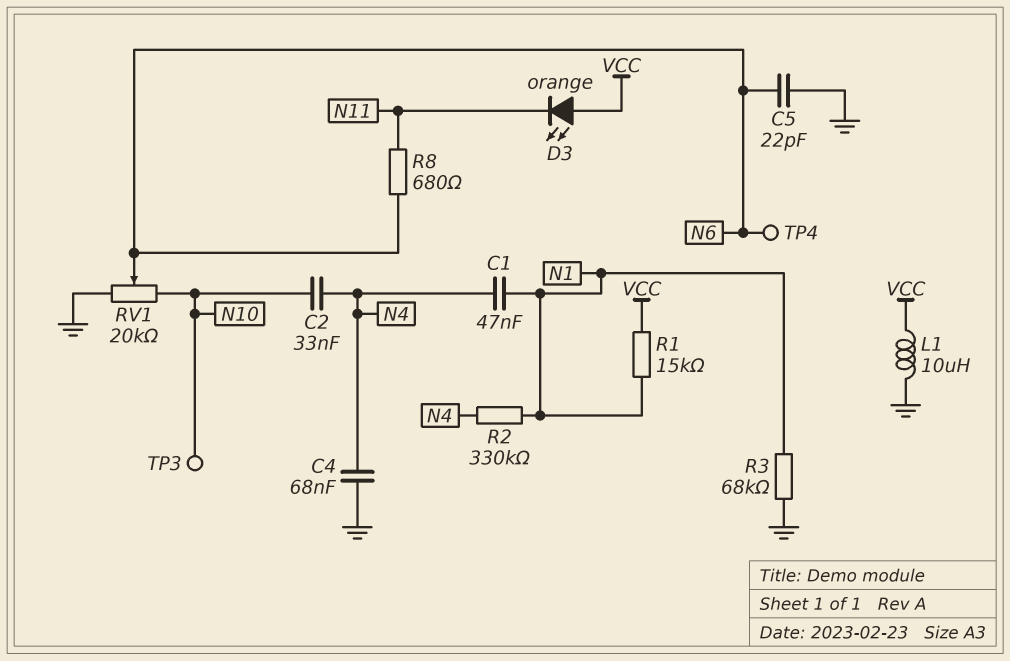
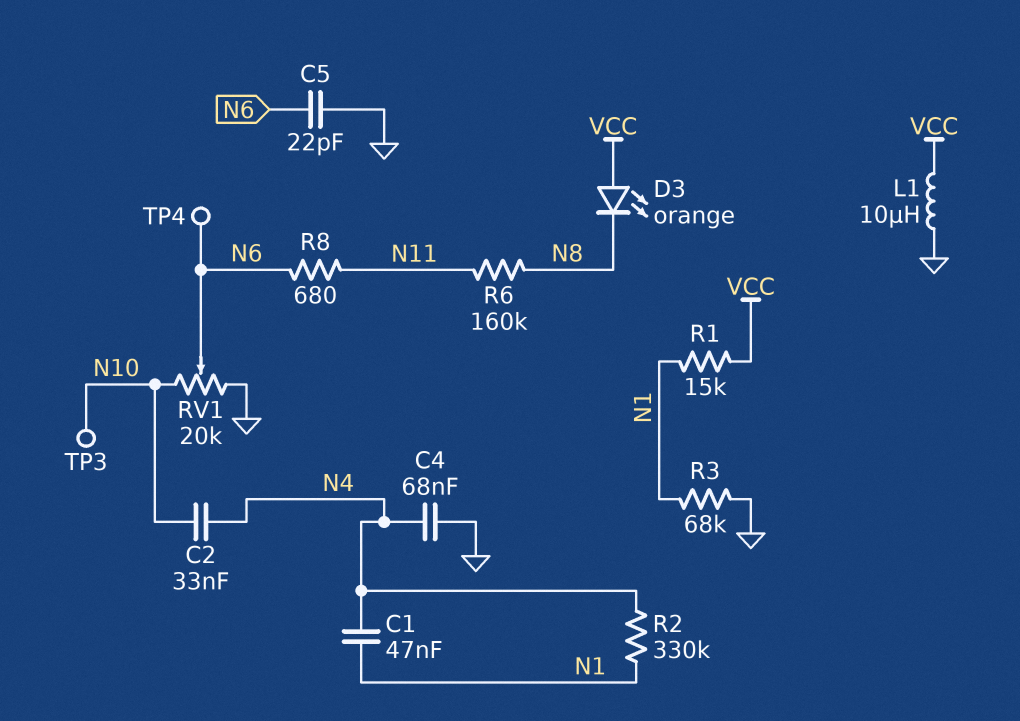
D3: LED orange (A VCC, K N11) -> LED orange (A VCC, K N8)
R6: none -> 160k (N8, N11)

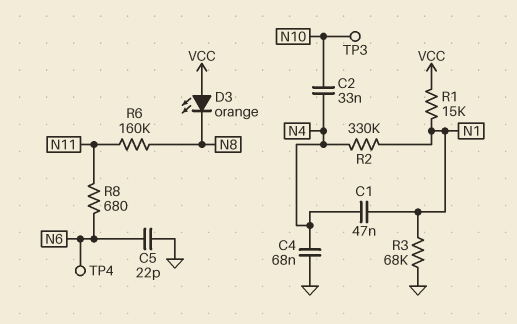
L1: 10uH (GND, VCC) -> none
RV1: 20k (GND, N10, wiper N6) -> none

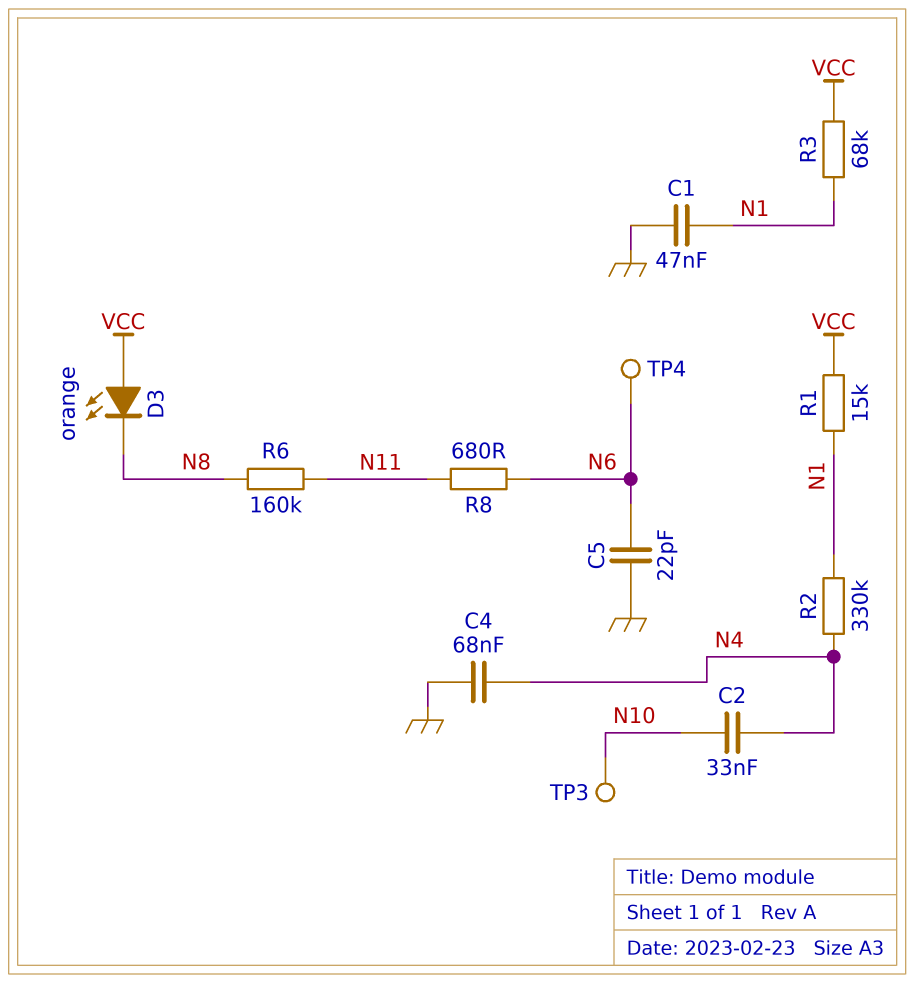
C1: 47nF (N1, N4) -> 47nF (GND, N1)
R3: 68k (GND, N1) -> 68k (N1, VCC)

